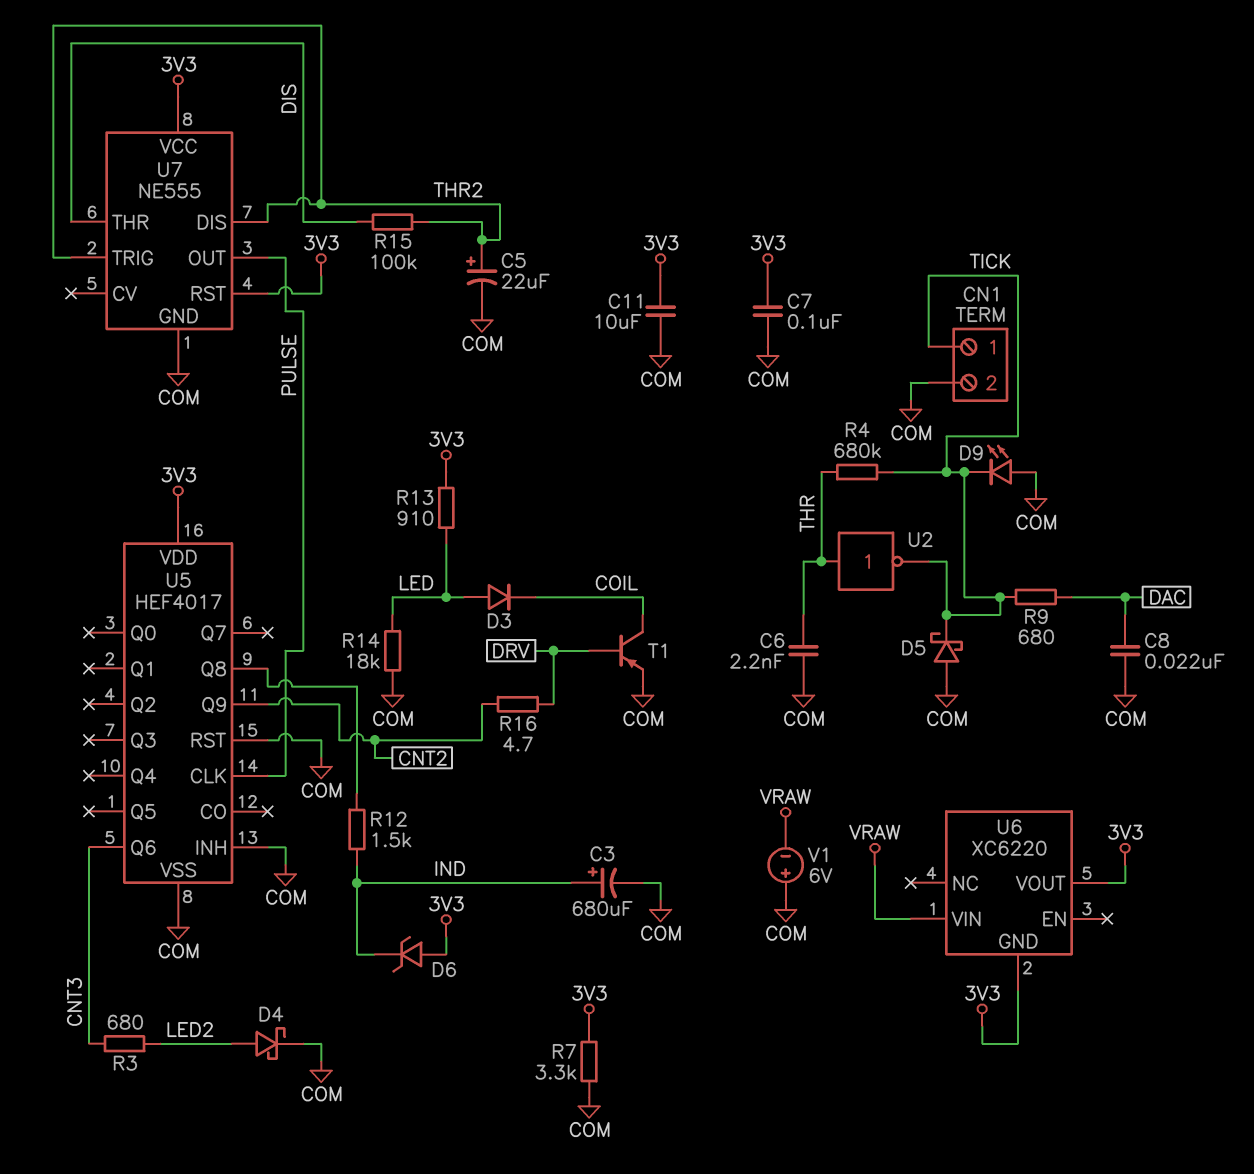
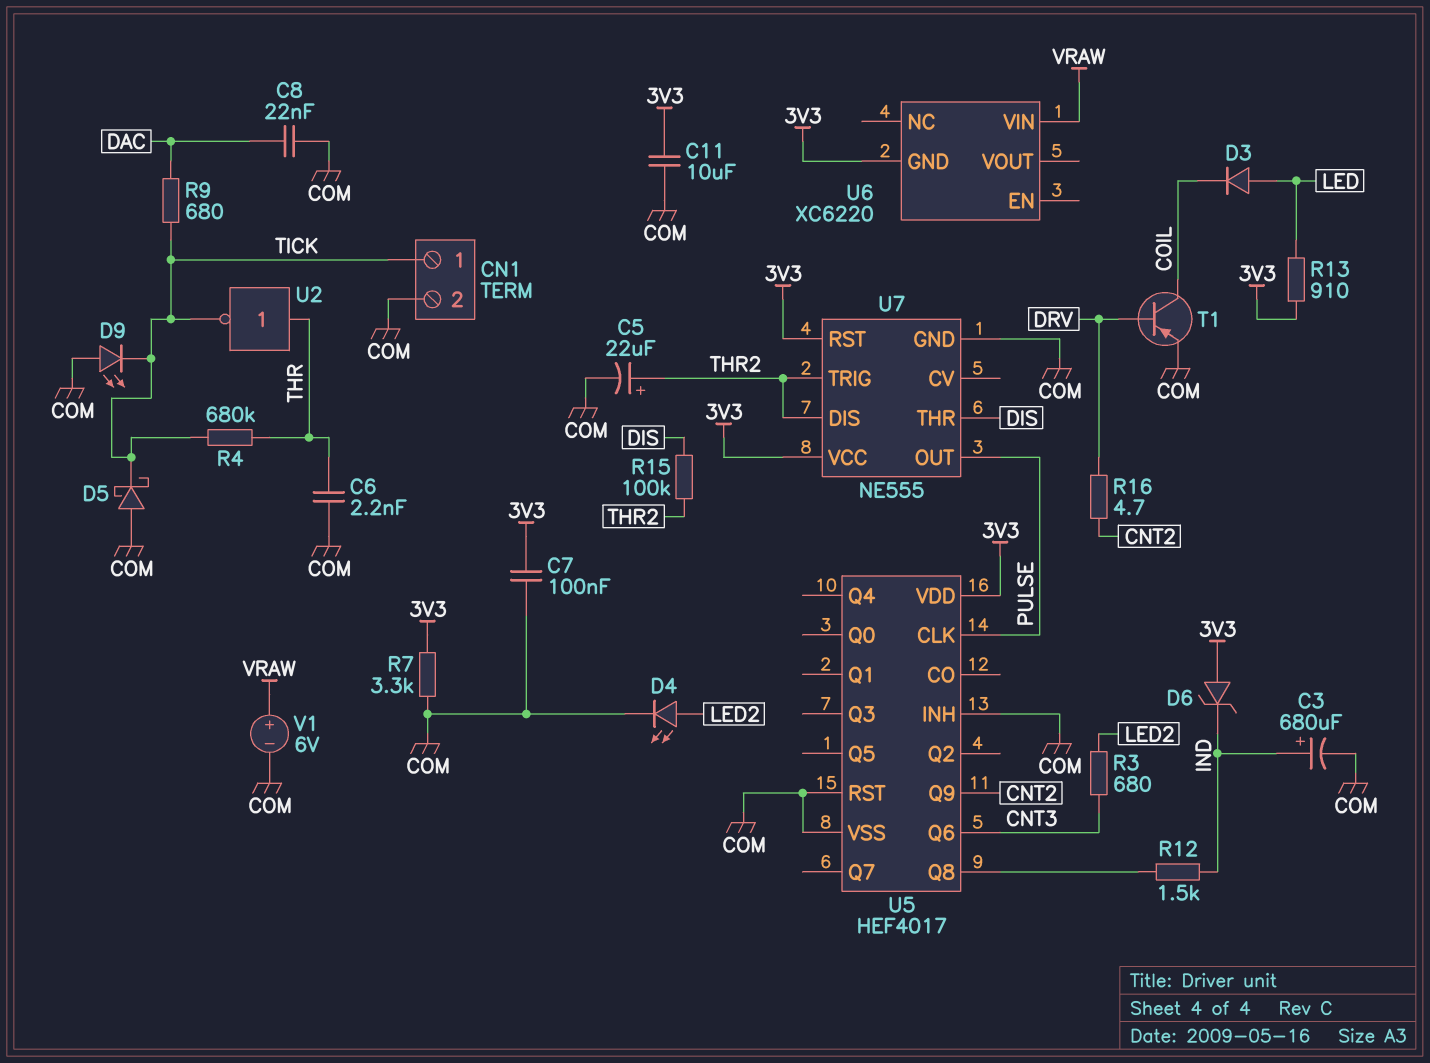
D4: schottky (A LED2, K COM) -> LED (A LED2, K COM)
R14: 18k (COM, LED) -> none
U6 pin VOUT: 3V3 -> none
V1: 6V (plus COM, minus VRAW) -> 6V (plus VRAW, minus COM)

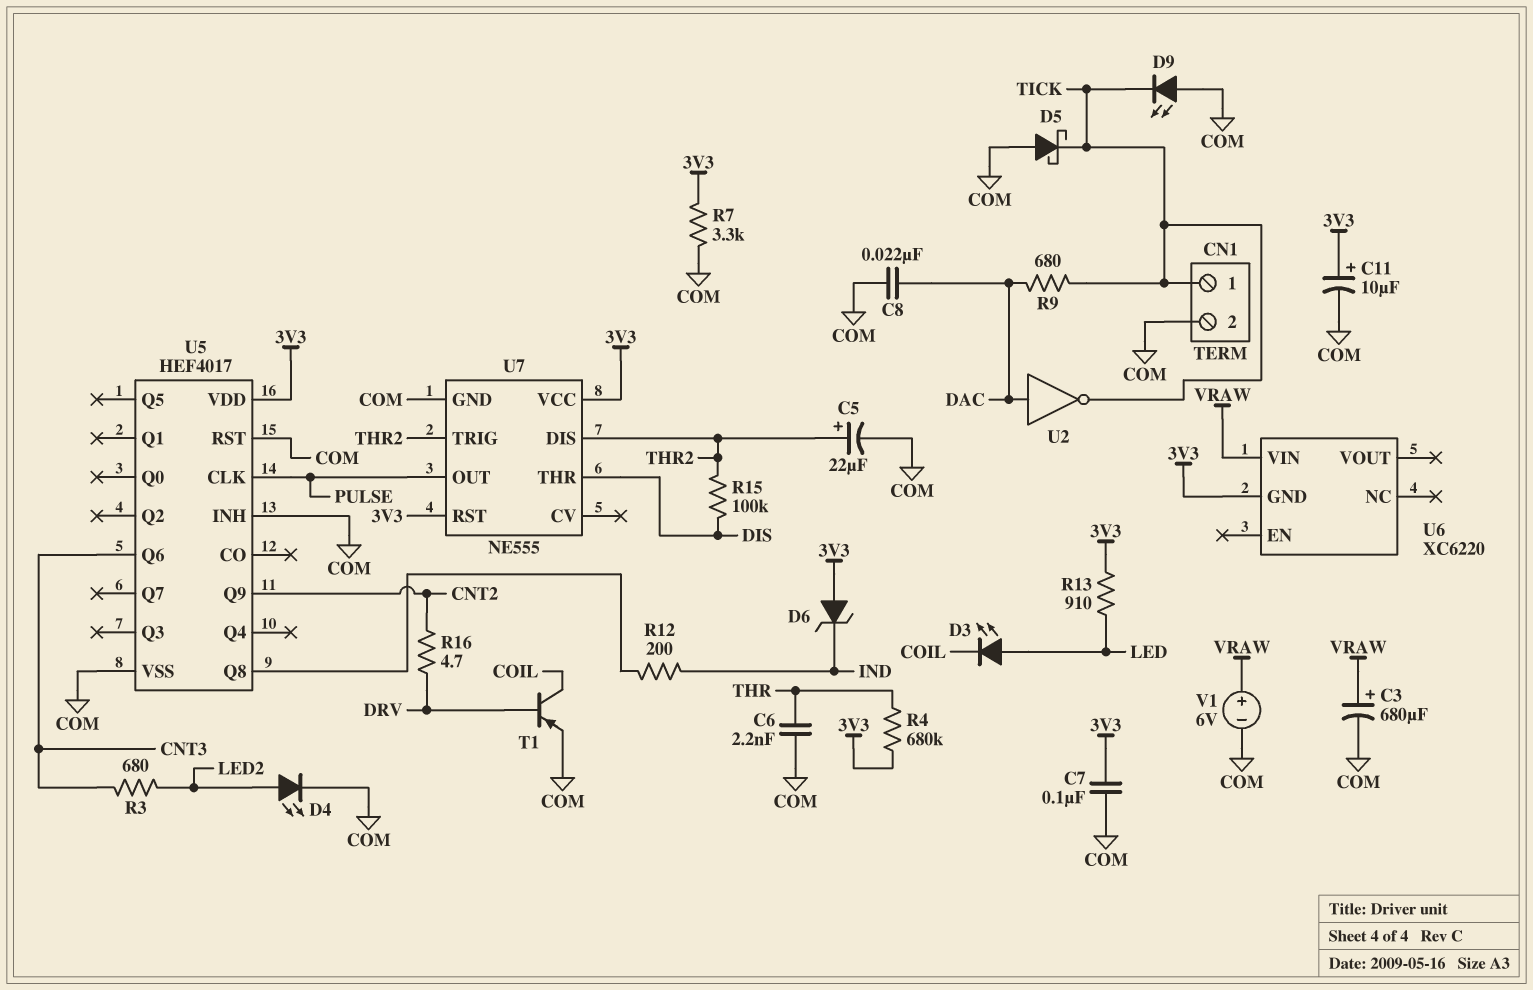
C3: 680uF (plus IND, minus COM) -> 680uF (plus VRAW, minus COM)
C11: 10uF (3V3, COM) -> 10uF (plus 3V3, minus COM)
D3: diode (A LED, K COIL) -> LED (A LED, K COIL)
R4: 680k (THR, TICK) -> 680k (3V3, THR)
R12: 1.5k (IND, U5/Q8) -> 200 (IND, U5/Q8)
U2: NOT (in THR, out TICK) -> NOT (in DAC, out TICK)

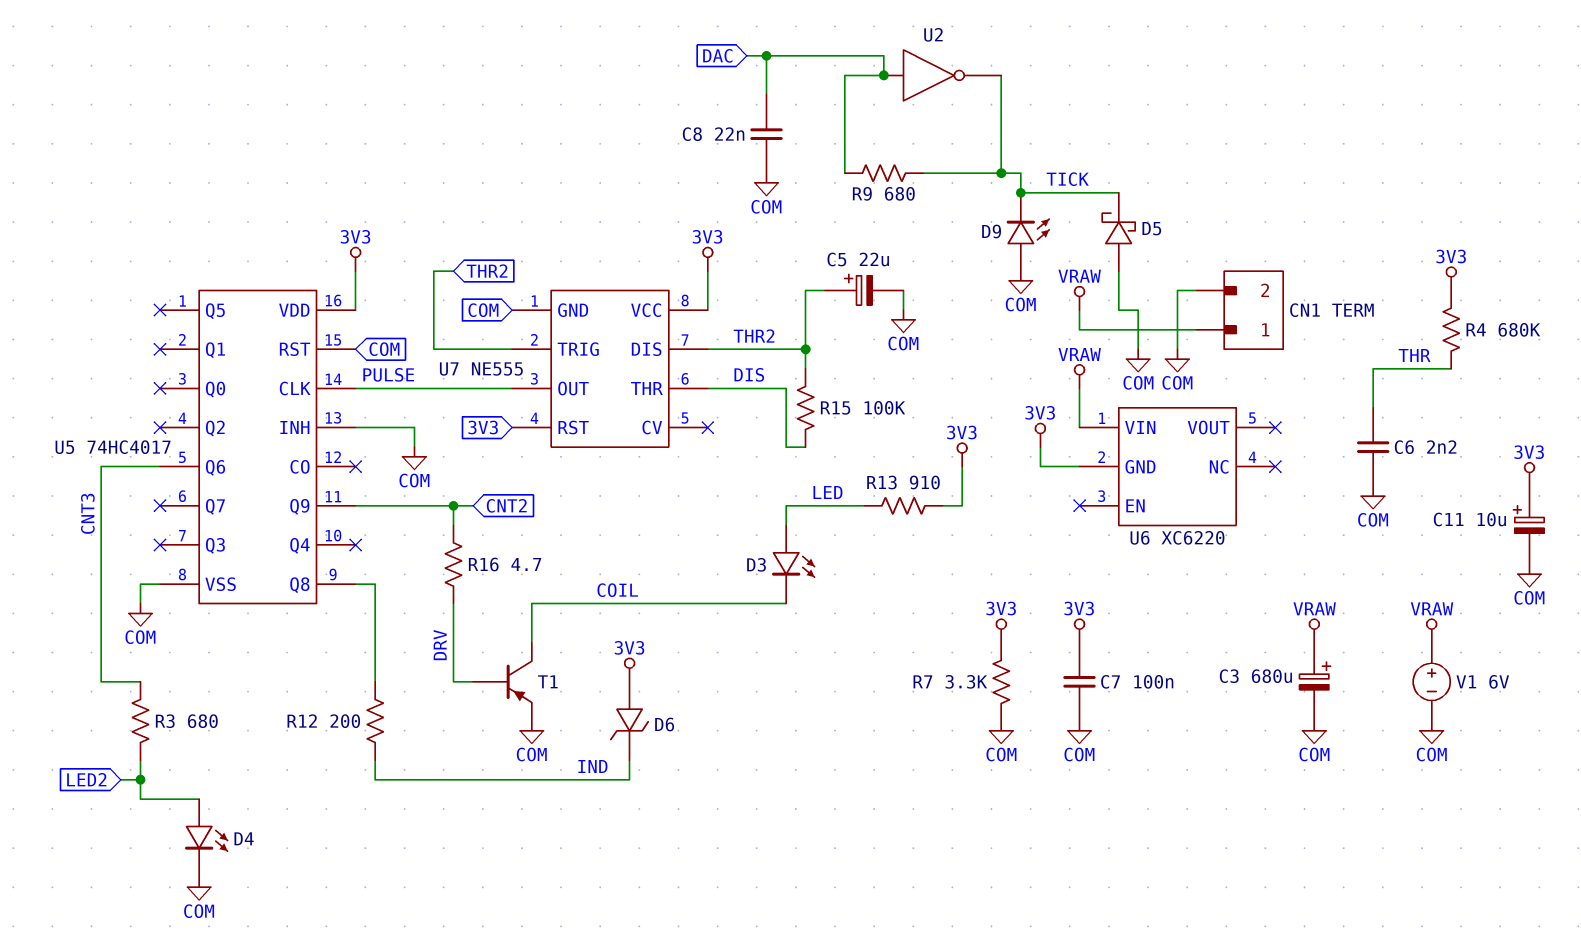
CN1 pin 1: TICK -> VRAW
U5: HEF4017 -> 74HC4017

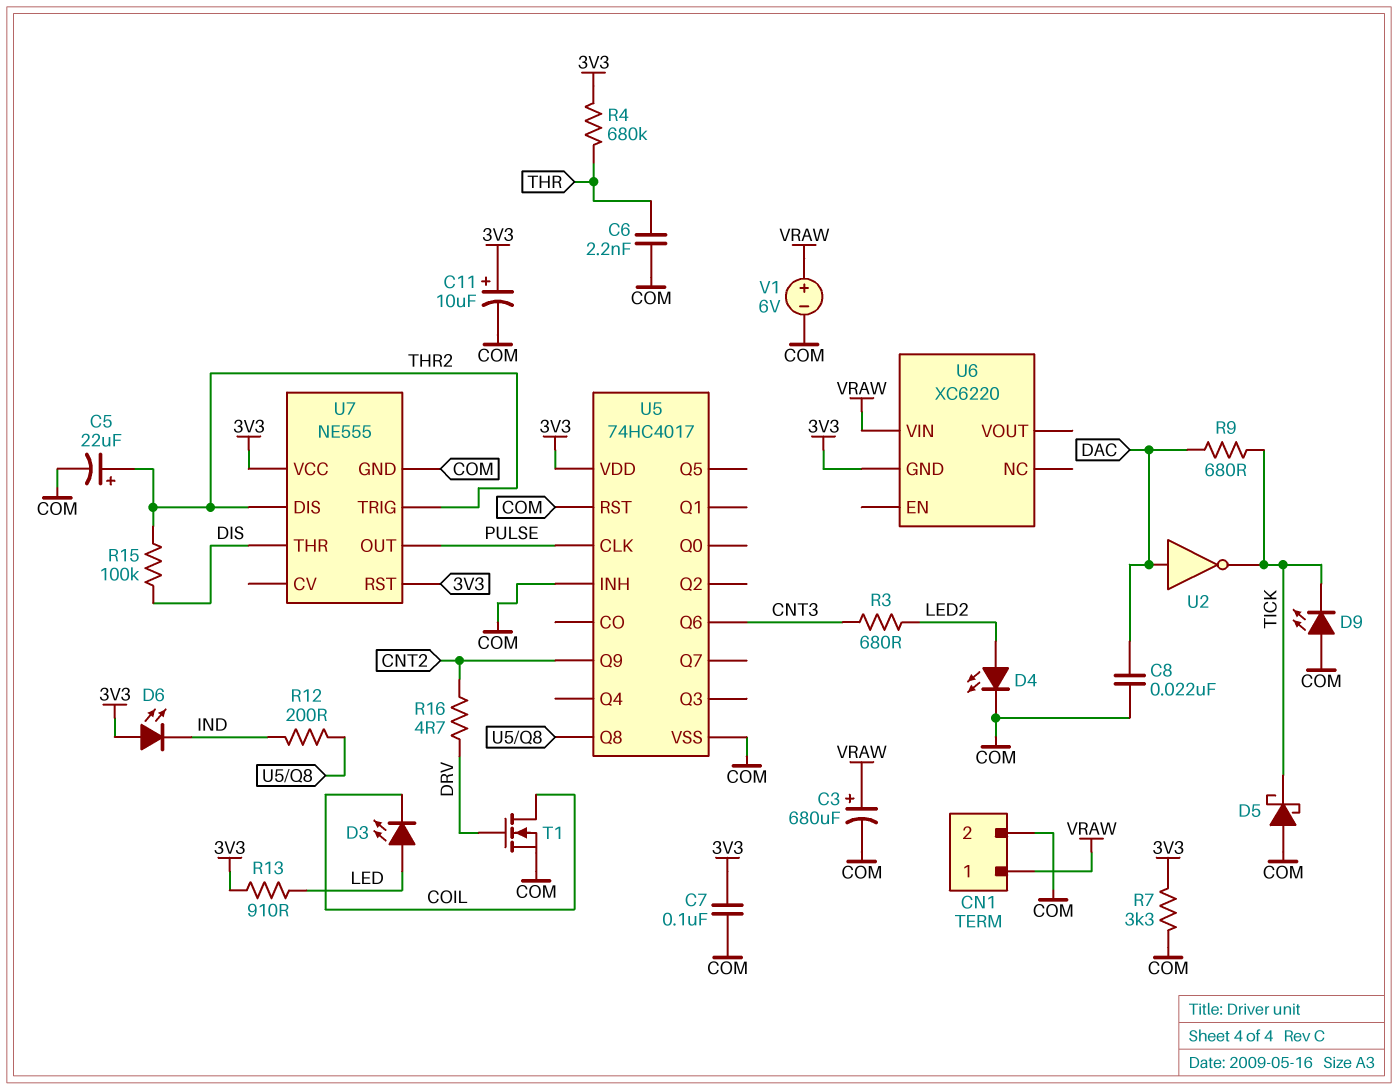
D6: zener (A 3V3, K IND) -> LED (A 3V3, K IND)
T1: PNP (B DRV, C COIL, E COM) -> NMOS (G DRV, D COIL, S COM)

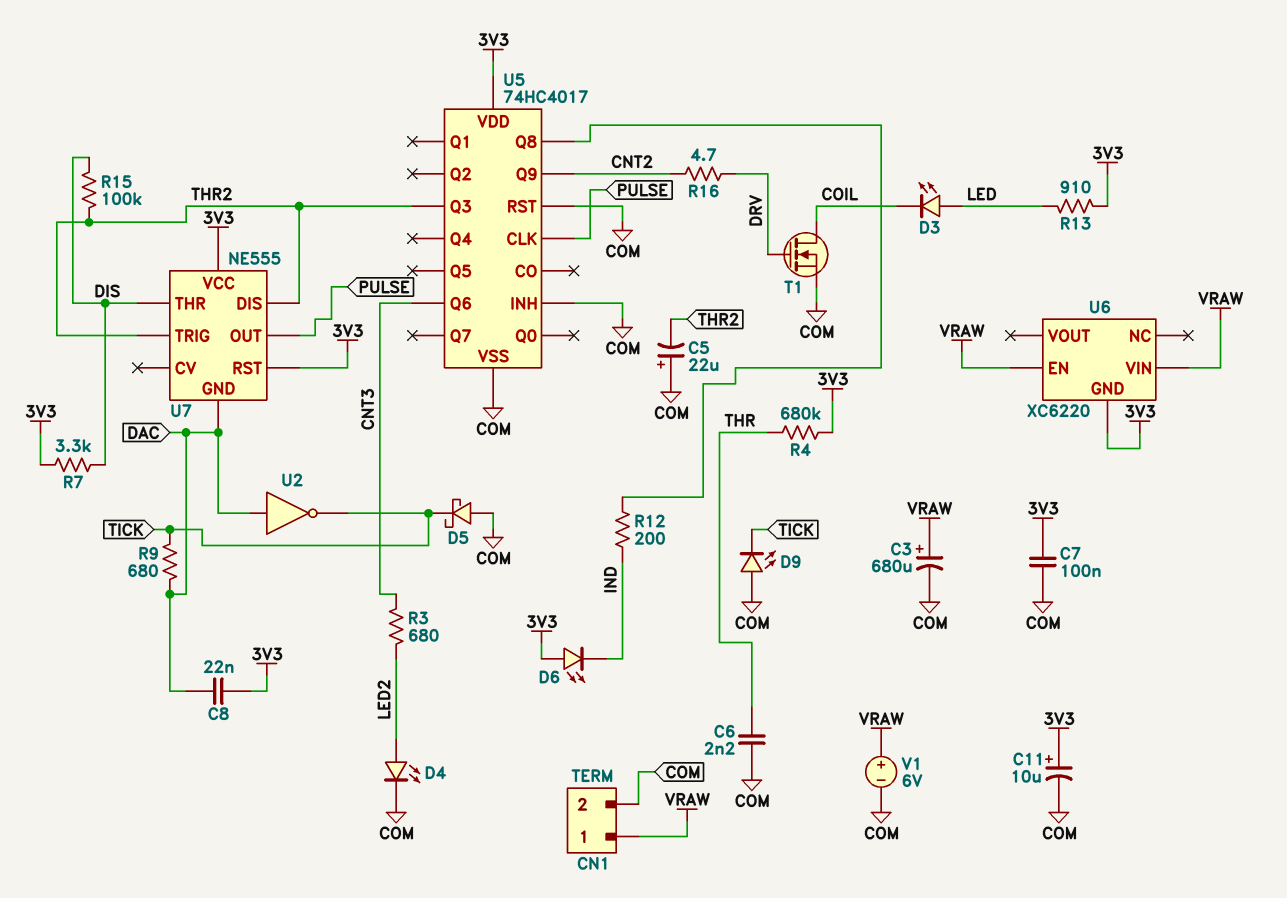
C5: 22uF (plus THR2, minus COM) -> 22uF (plus COM, minus THR2)
C8: 22nF (COM, DAC) -> 22nF (3V3, DAC)
R7: 3.3k (3V3, COM) -> 3.3k (3V3, DIS)
U5 pin Q3: none -> THR2
U6 pin EN: none -> VRAW
U7 pin GND: COM -> DAC

